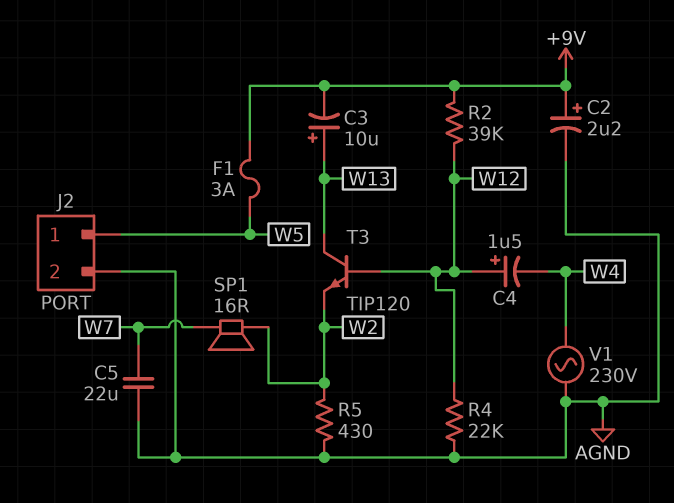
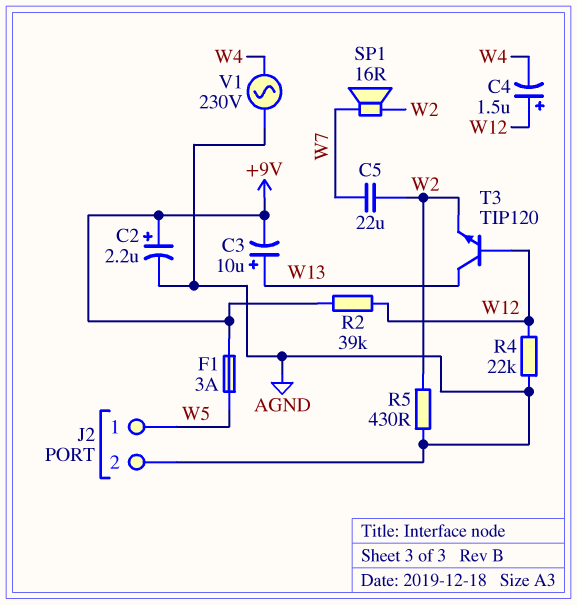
C5: 22uF (AGND, W7) -> 22uF (W2, W7)

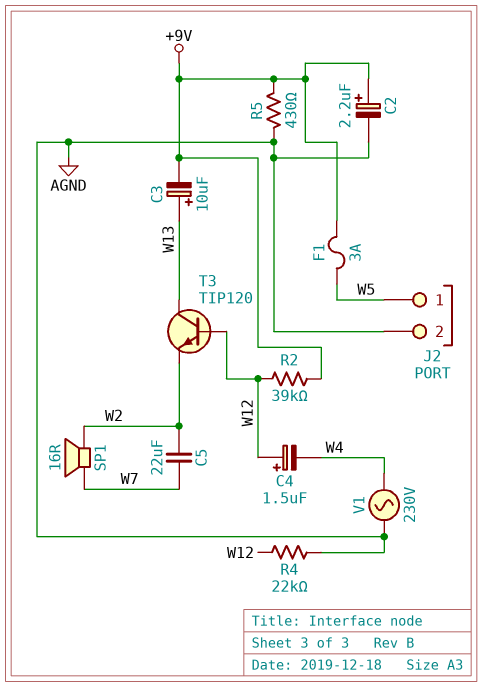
R5: 430 (AGND, W2) -> 430 (+9V, AGND)

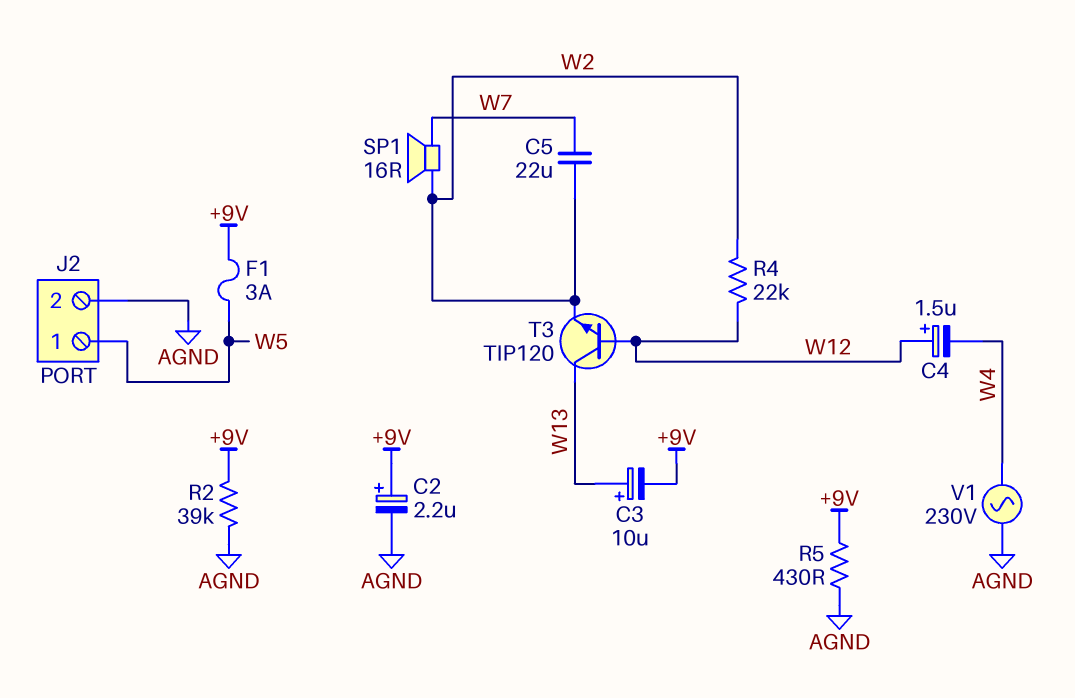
R2: 39k (+9V, W12) -> 39k (+9V, AGND)
R4: 22k (AGND, W12) -> 22k (W2, W12)

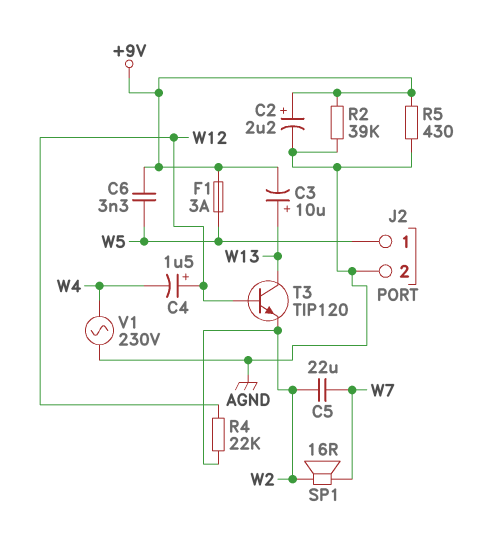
C6: none -> 3.3nF (+9V, W5)

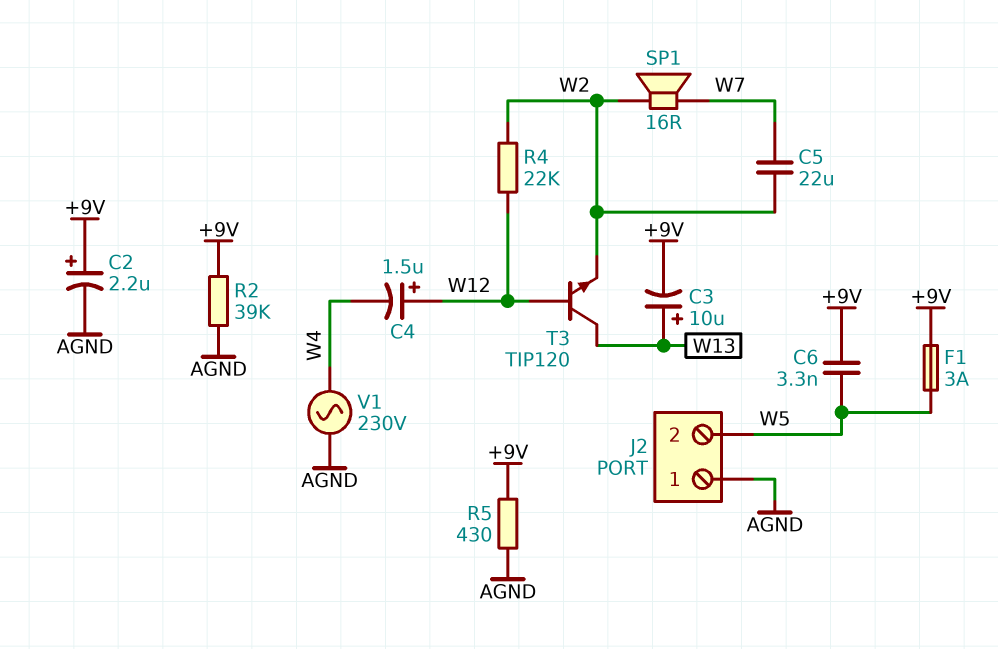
J2 pin 1: W5 -> AGND
J2 pin 2: AGND -> W5

